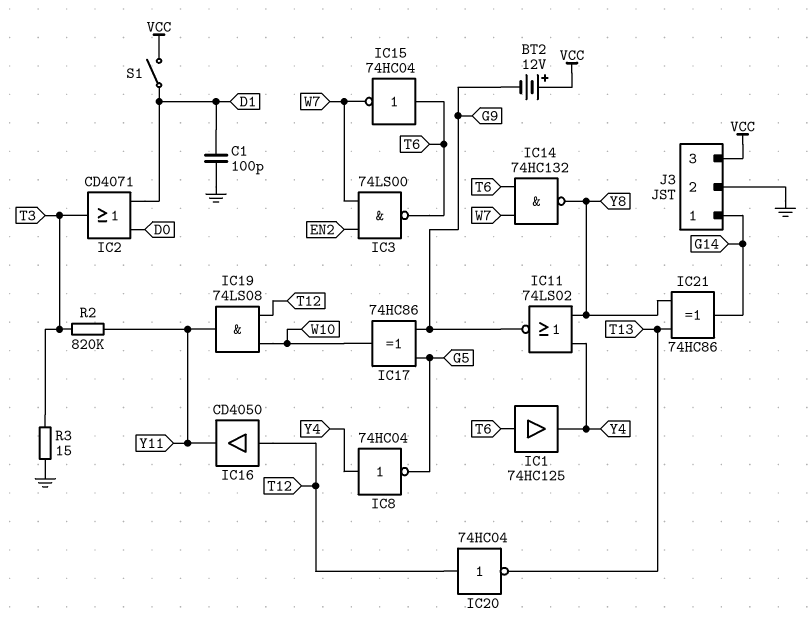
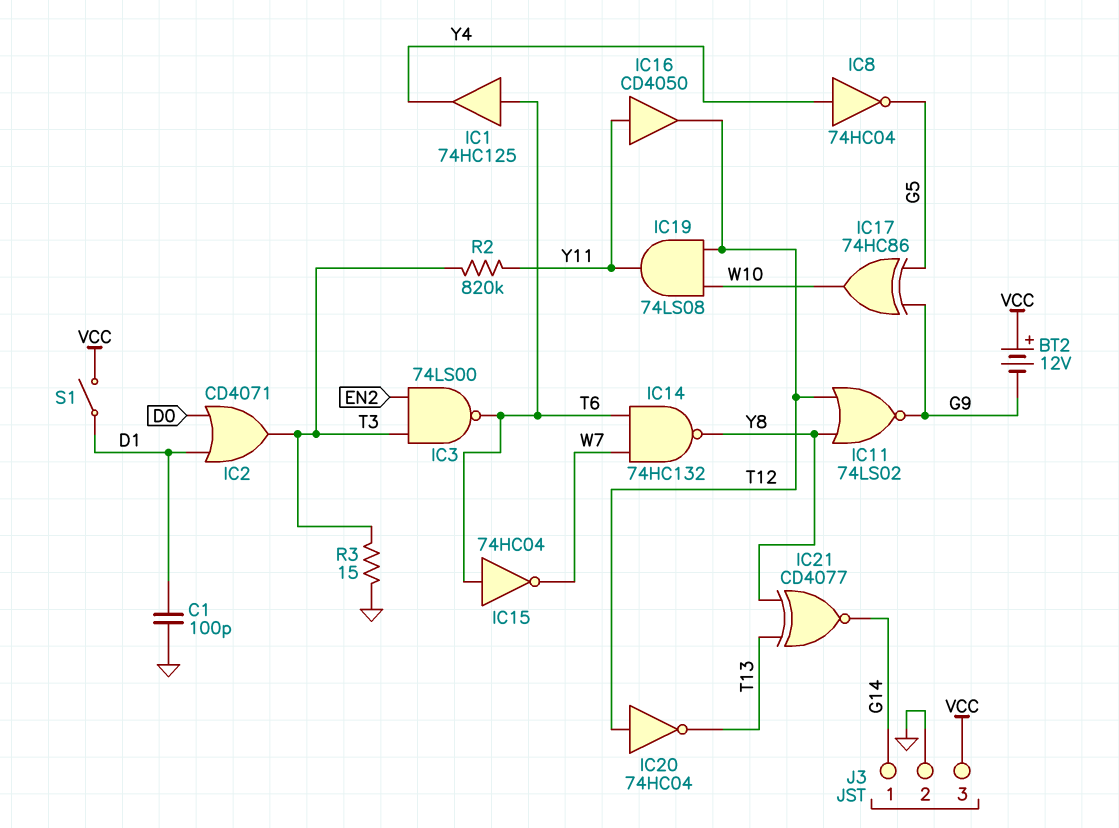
IC3: NAND 74LS00 (in EN2, in W7, out T6) -> NAND 74LS00 (in EN2, in T3, out T6)
IC11: NOR 74LS02 (in Y4, in Y8, out G9) -> NOR 74LS02 (in T12, in Y8, out G9)
IC16: buffer CD4050 (in T12, out Y11) -> buffer CD4050 (in Y11, out T12)
IC21: XOR 74HC86 (in T13, in Y8, out G14) -> XNOR CD4077 (in T13, in Y8, out G14)

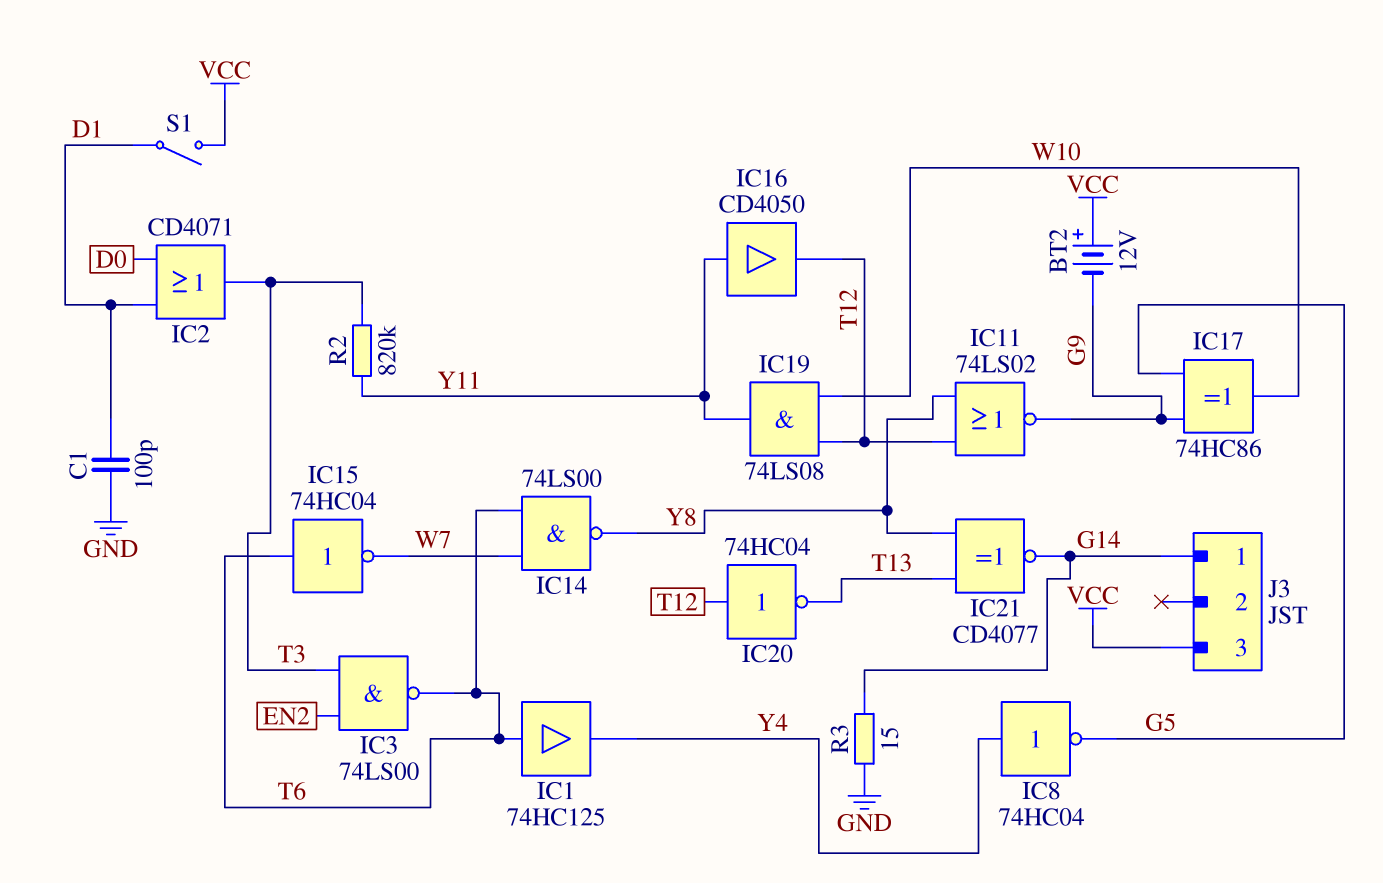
IC14: NAND 74HC132 (in T6, in W7, out Y8) -> NAND 74LS00 (in T6, in W7, out Y8)
J3 pin 2: GND -> none
R3: 15 (GND, T3) -> 15 (G14, GND)

